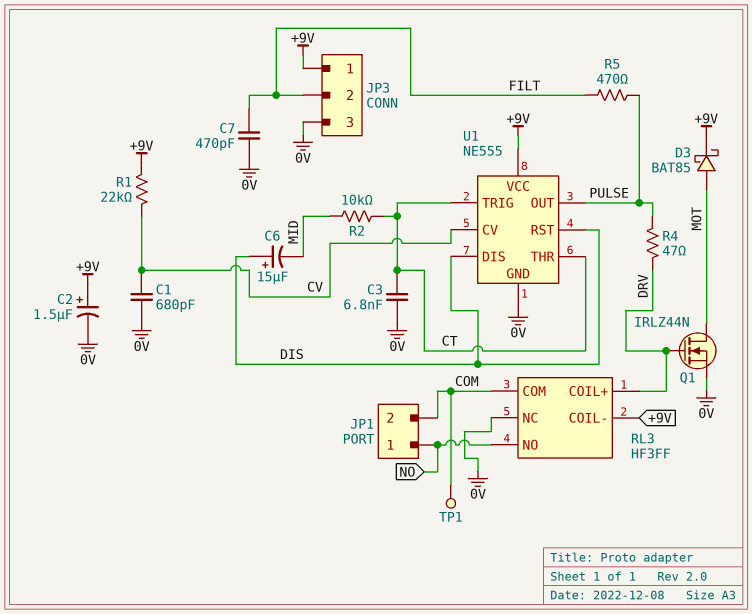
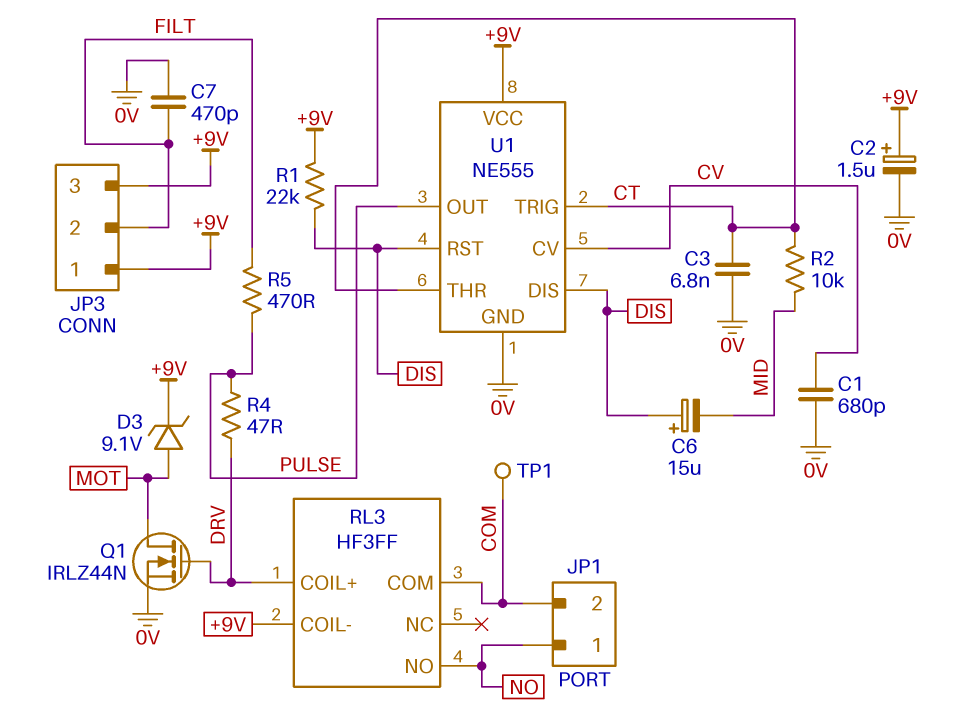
D3: schottky BAT85 (A MOT, K +9V) -> zener 9.1V (A MOT, K +9V)
JP3 pin 3: 0V -> +9V
R1: 22k (+9V, CV) -> 22k (+9V, DIS)
RL3 pin NC: 0V -> none

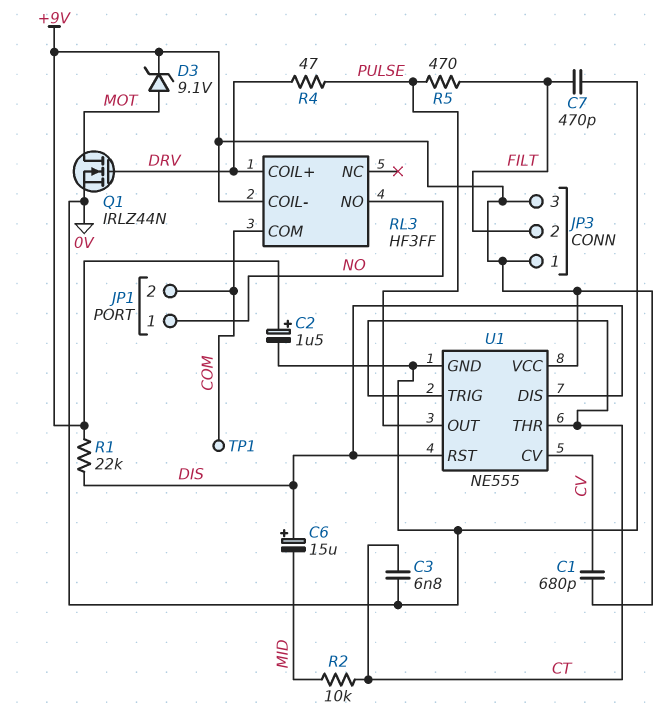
C1: 680pF (0V, CV) -> 680pF (+9V, CV)

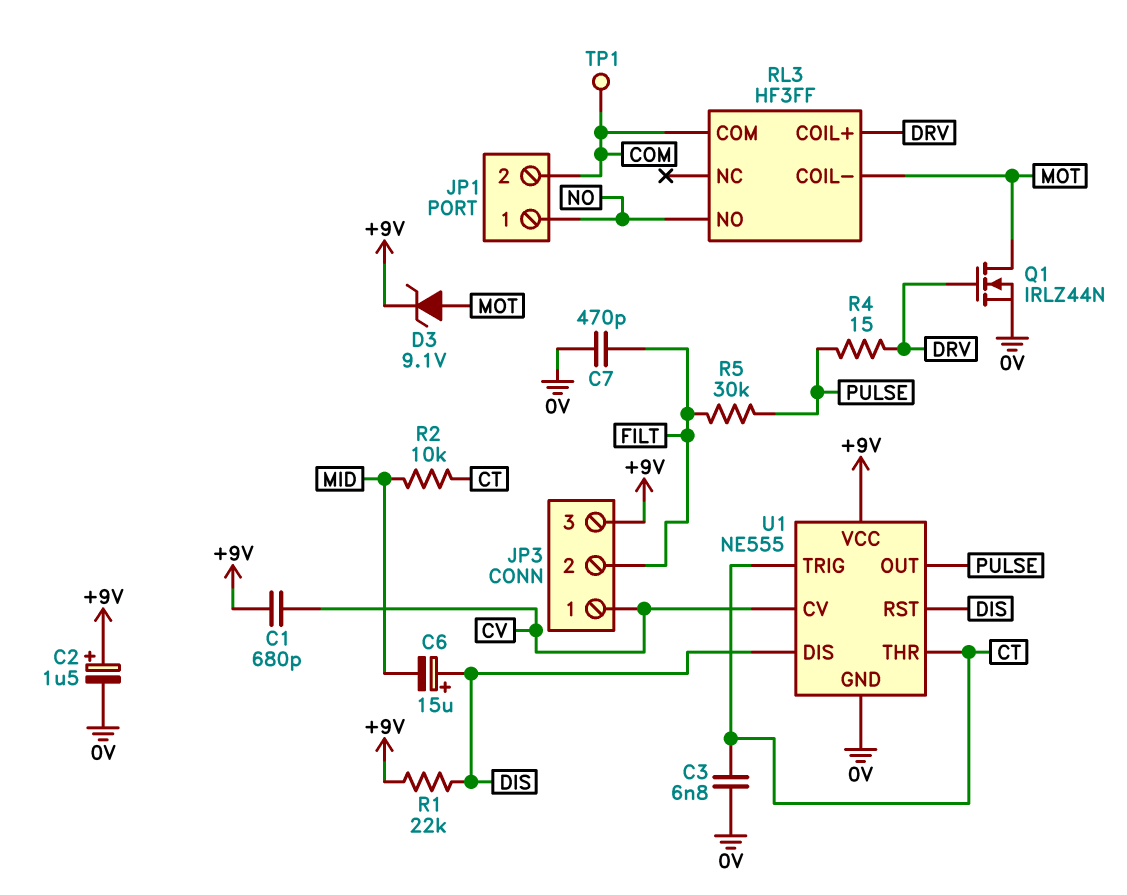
JP3 pin 1: +9V -> CV
R4: 47 (DRV, PULSE) -> 15 (DRV, PULSE)
R5: 470 (FILT, PULSE) -> 30k (FILT, PULSE)
RL3 pin COIL-: +9V -> MOT

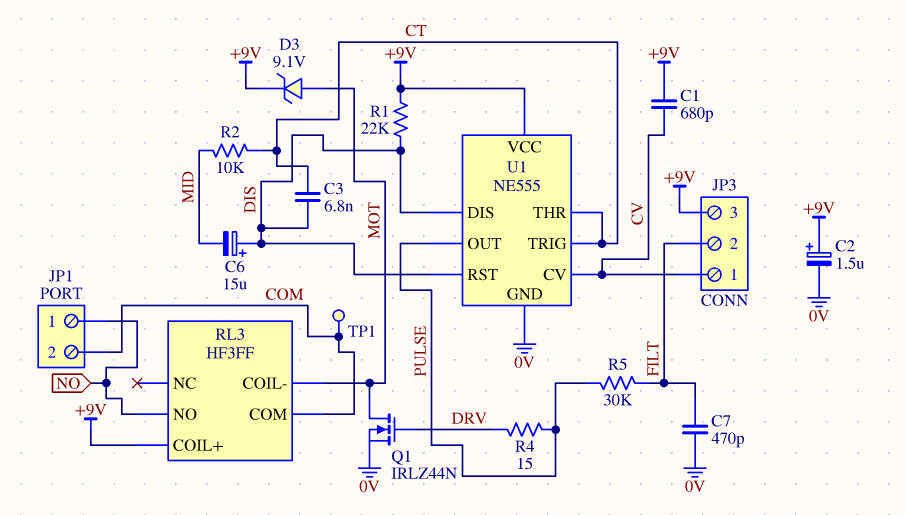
C3: 6.8nF (0V, CT) -> 6.8nF (CT, DIS)
RL3 pin COIL+: DRV -> +9V

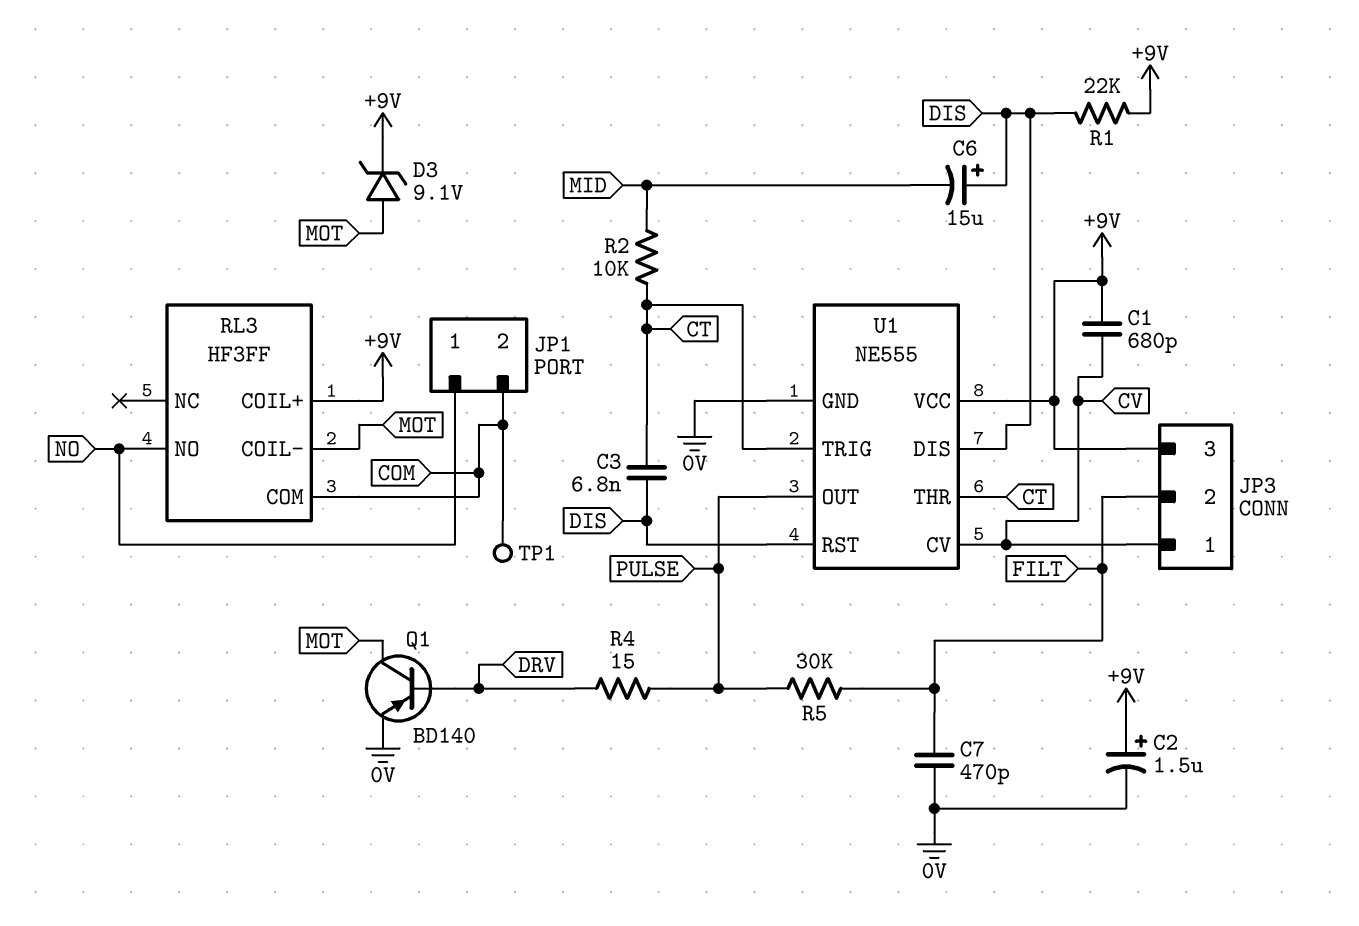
Q1: NMOS IRLZ44N (G DRV, D MOT, S 0V) -> PNP BD140 (B DRV, C MOT, E 0V)

